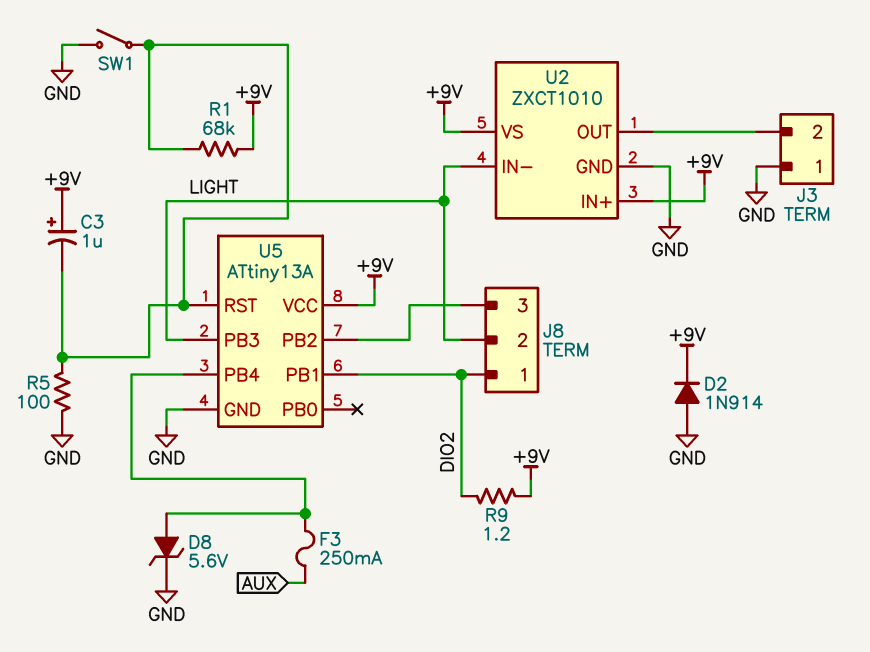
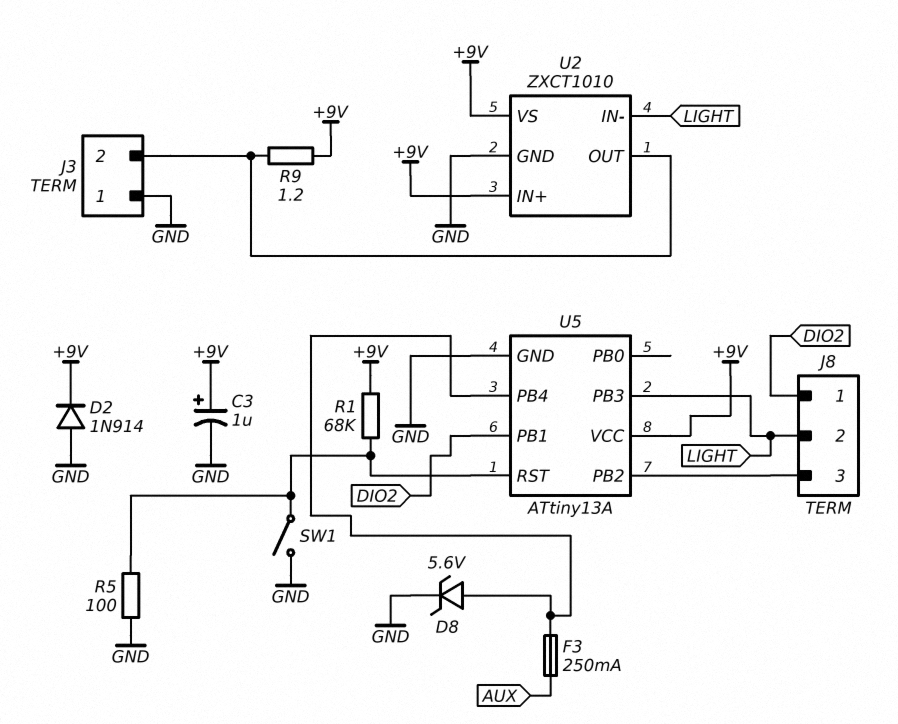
C3: 1uF (plus +9V, minus U5/RST) -> 1uF (plus +9V, minus GND)
R9: 1.2 (+9V, DIO2) -> 1.2 (+9V, J3/2)

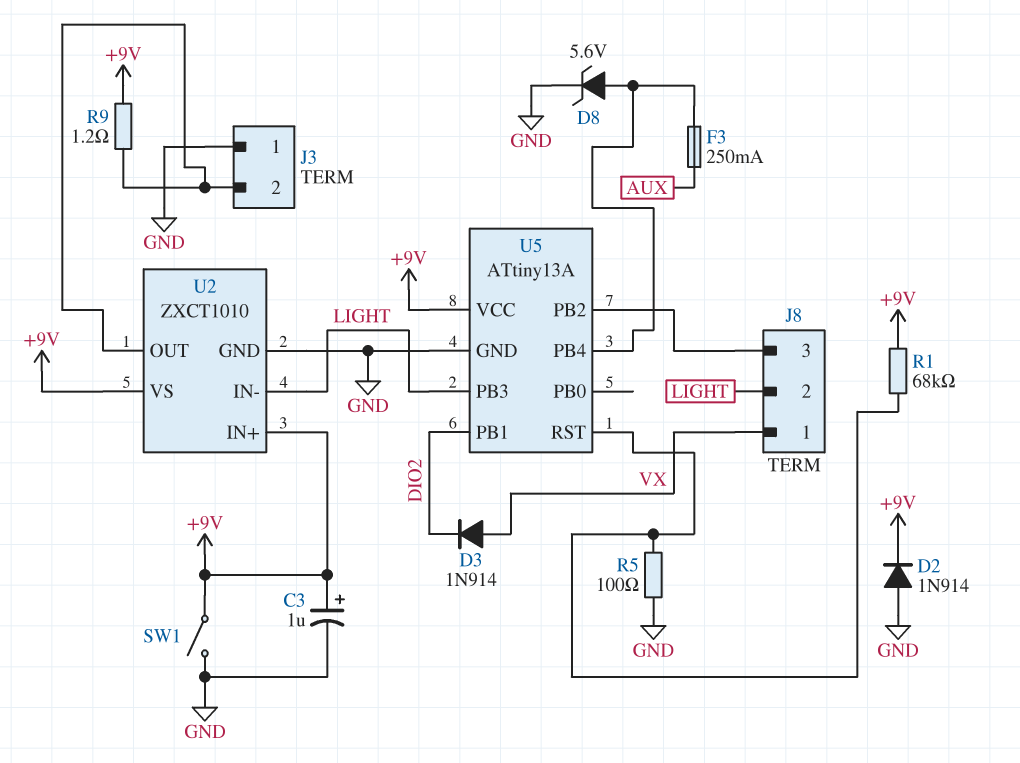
D3: none -> diode 1N914 (A VX, K DIO2)
J8 pin 1: DIO2 -> VX
SW1: switch (GND, U5/RST) -> switch (+9V, GND)

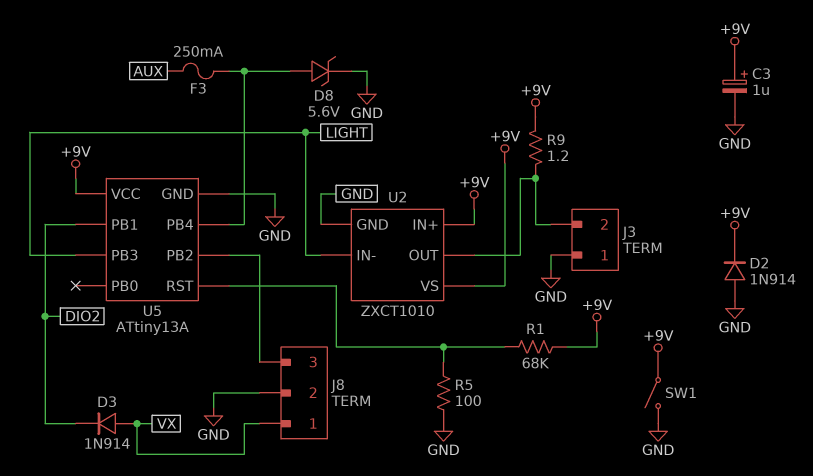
J8 pin 2: LIGHT -> GND

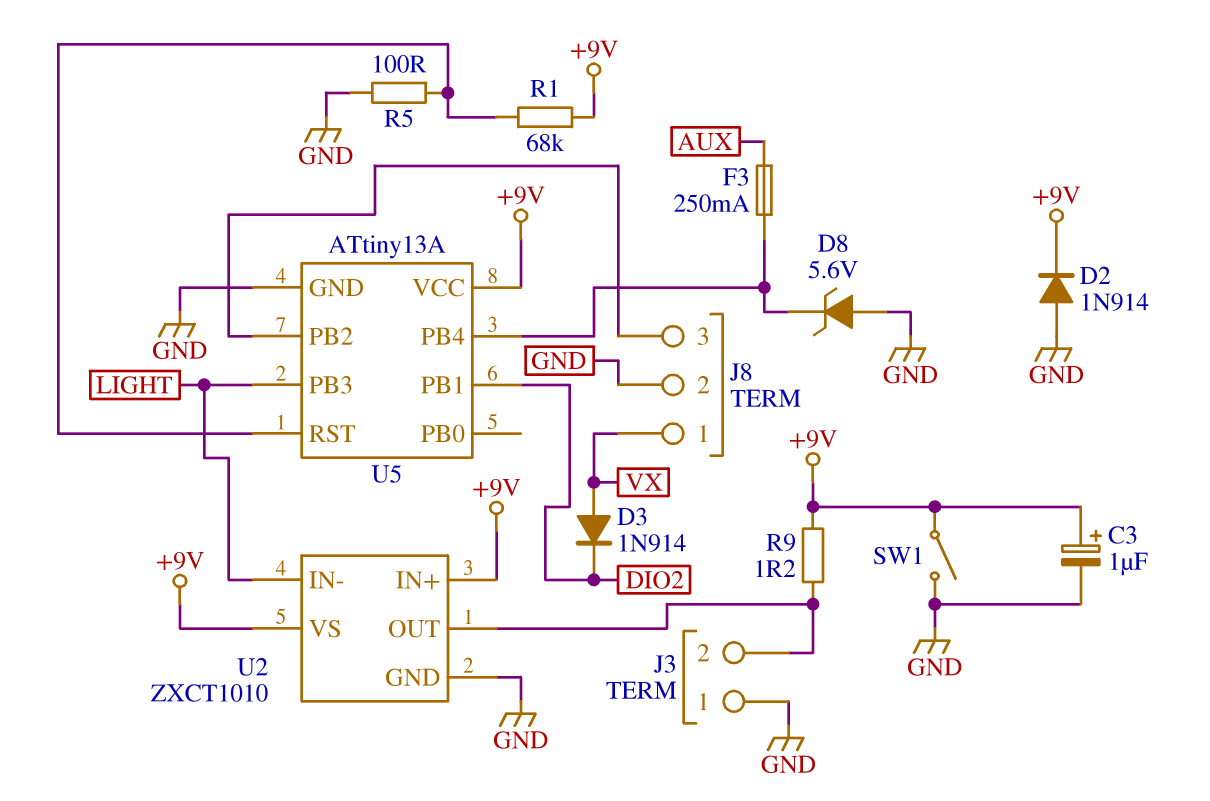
D8: zener 5.6V (A U5/PB4, K GND) -> zener 5.6V (A GND, K U5/PB4)

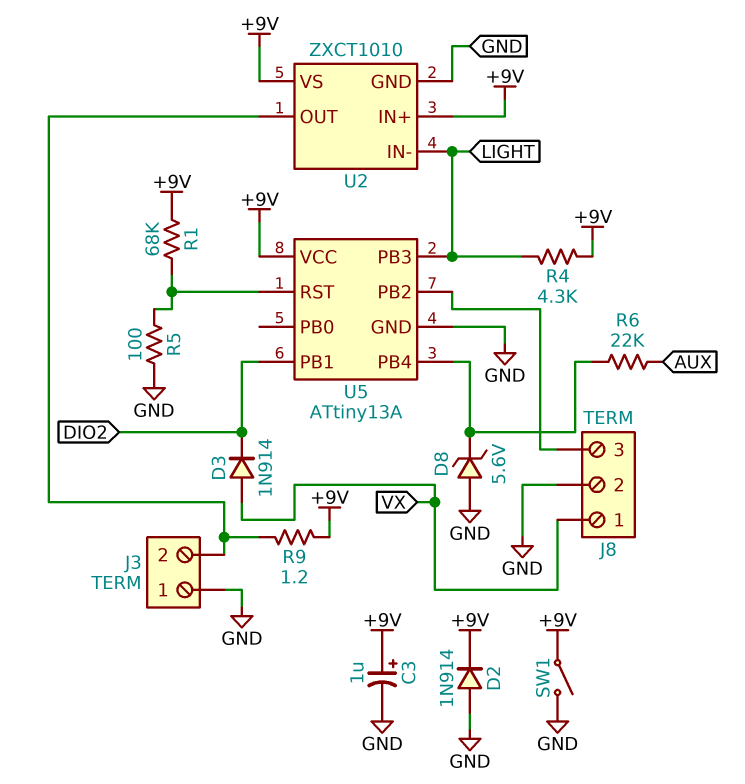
F3: 250mA (AUX, U5/PB4) -> none
R4: none -> 4.3k (+9V, LIGHT)
R6: none -> 22k (AUX, U5/PB4)

